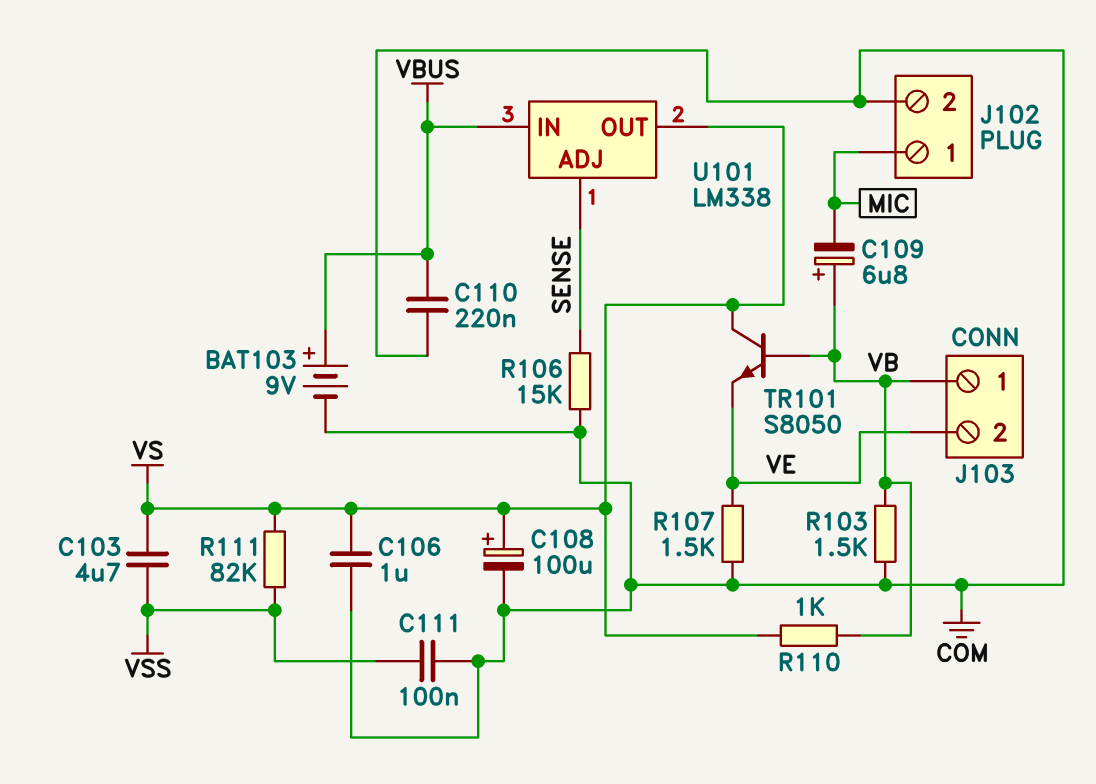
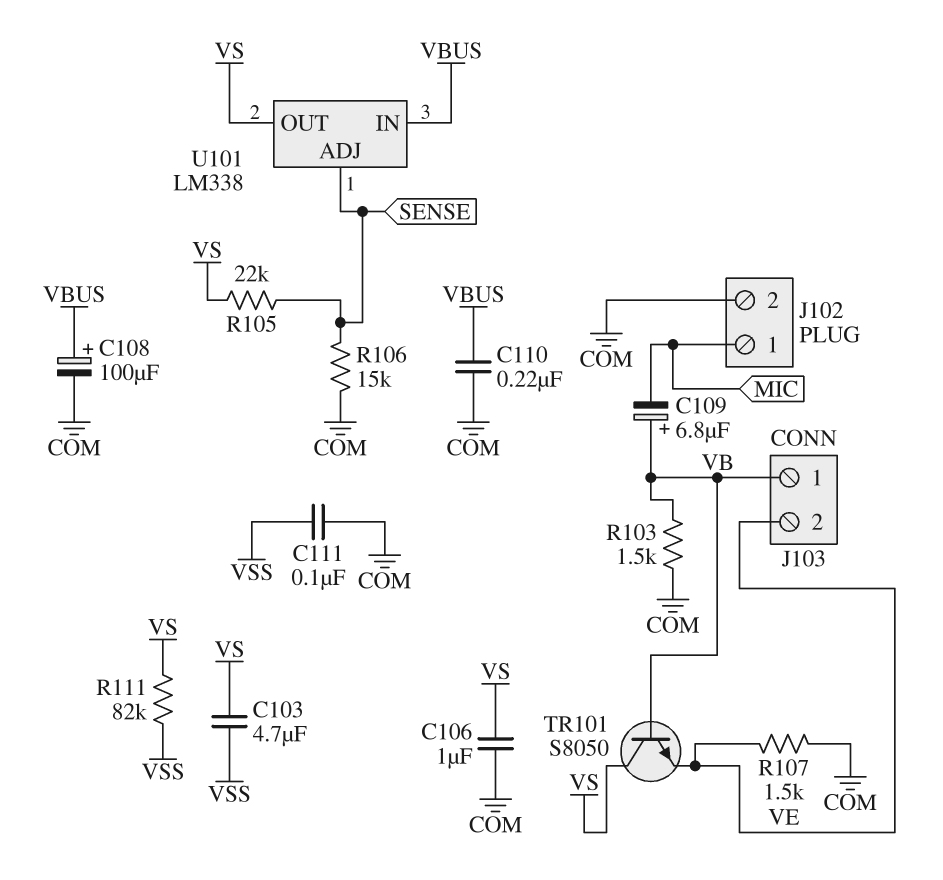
BAT103: 9V (plus VBUS, minus COM) -> none
C108: 100uF (plus VS, minus COM) -> 100uF (plus VBUS, minus COM)
R105: none -> 22k (SENSE, VS)
R110: 1k (VB, VS) -> none

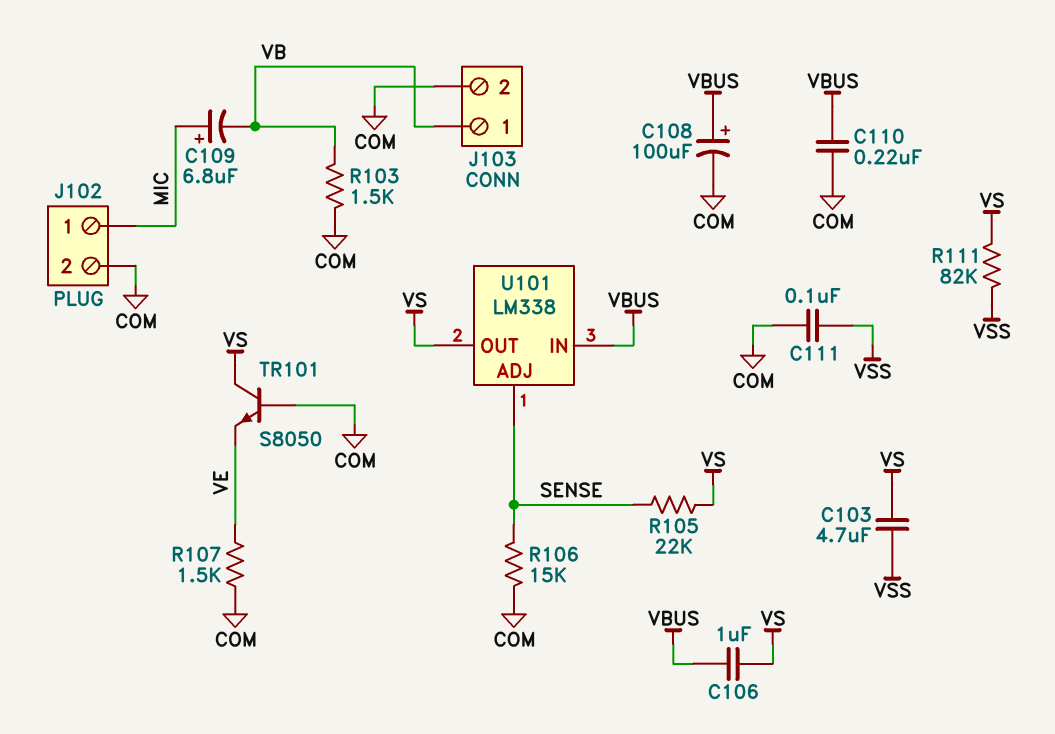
C106: 1uF (COM, VS) -> 1uF (VBUS, VS)
C109: 6.8uF (plus VB, minus MIC) -> 6.8uF (plus MIC, minus VB)
J103 pin 2: VE -> COM
TR101: NPN S8050 (B VB, C VS, E VE) -> NPN S8050 (B COM, C VS, E VE)

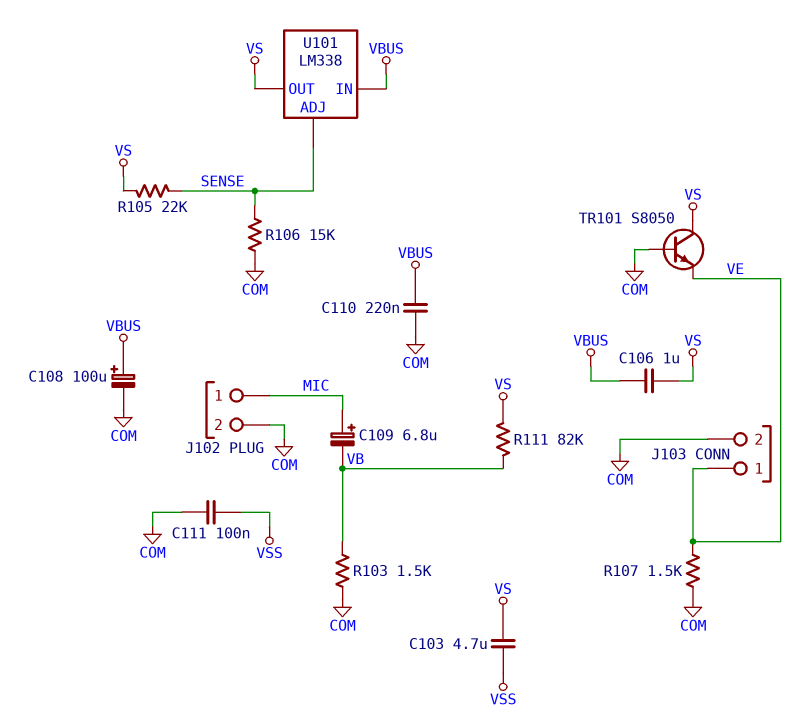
J103 pin 1: VB -> VE
R111: 82k (VS, VSS) -> 82k (VB, VS)

